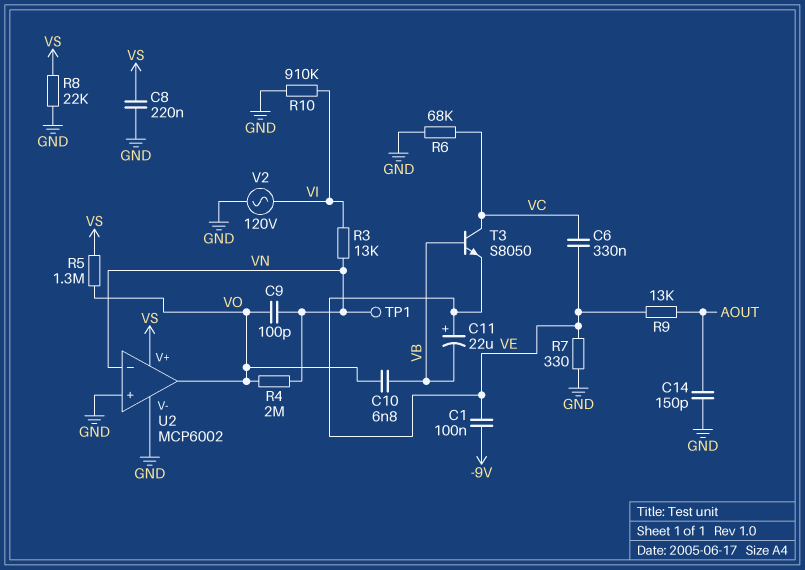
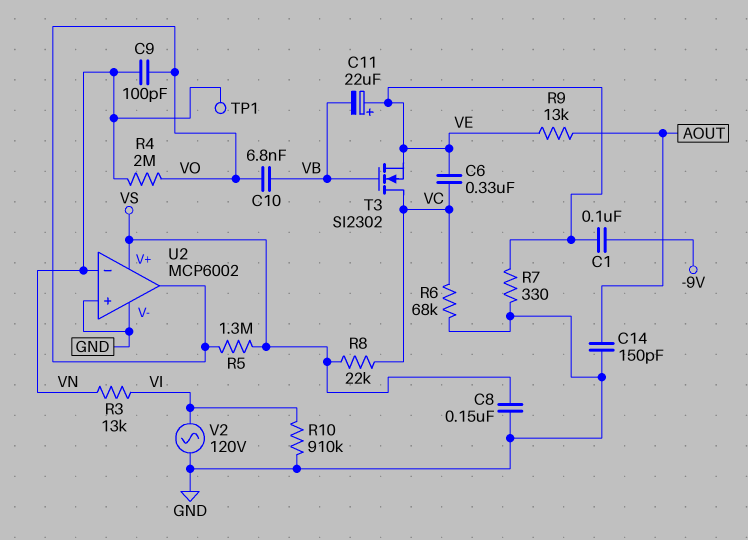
C8: 220nF (GND, VS) -> 150nF (GND, VS)
R8: 22k (GND, VS) -> 22k (VC, VS)
T3: NPN S8050 (B VB, C VC, E VE) -> NMOS SI2302 (G VB, D VC, S VE)

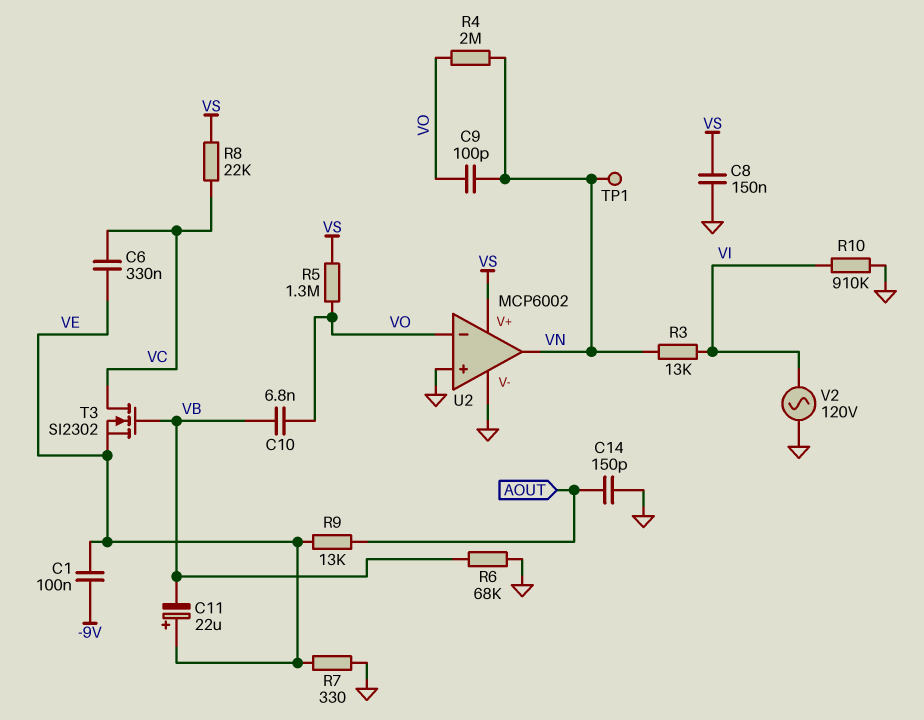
R6: 68k (GND, VC) -> 68k (GND, VB)
U2 pin in-: VN -> VO
U2 pin out: VO -> VN

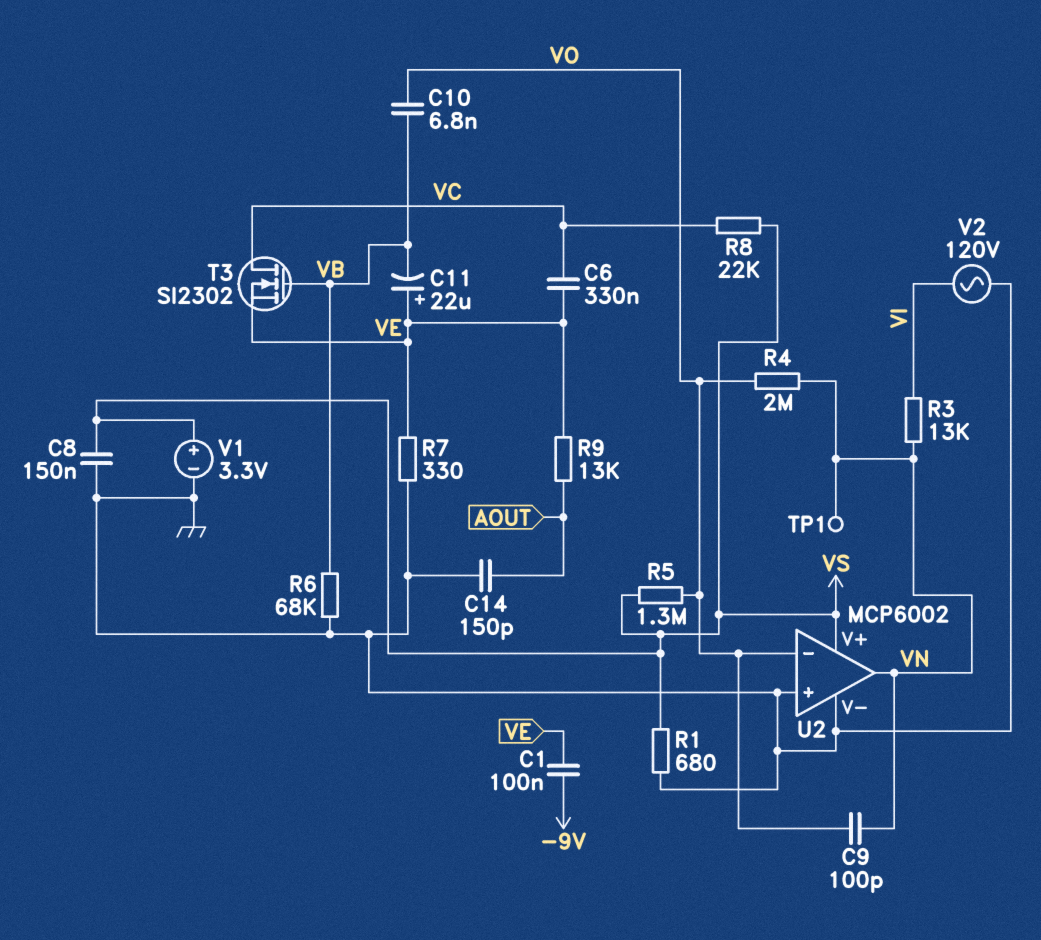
R1: none -> 680 (GND, VS)
R10: 910k (GND, VI) -> none
V1: none -> 3.3V (plus VS, minus GND)

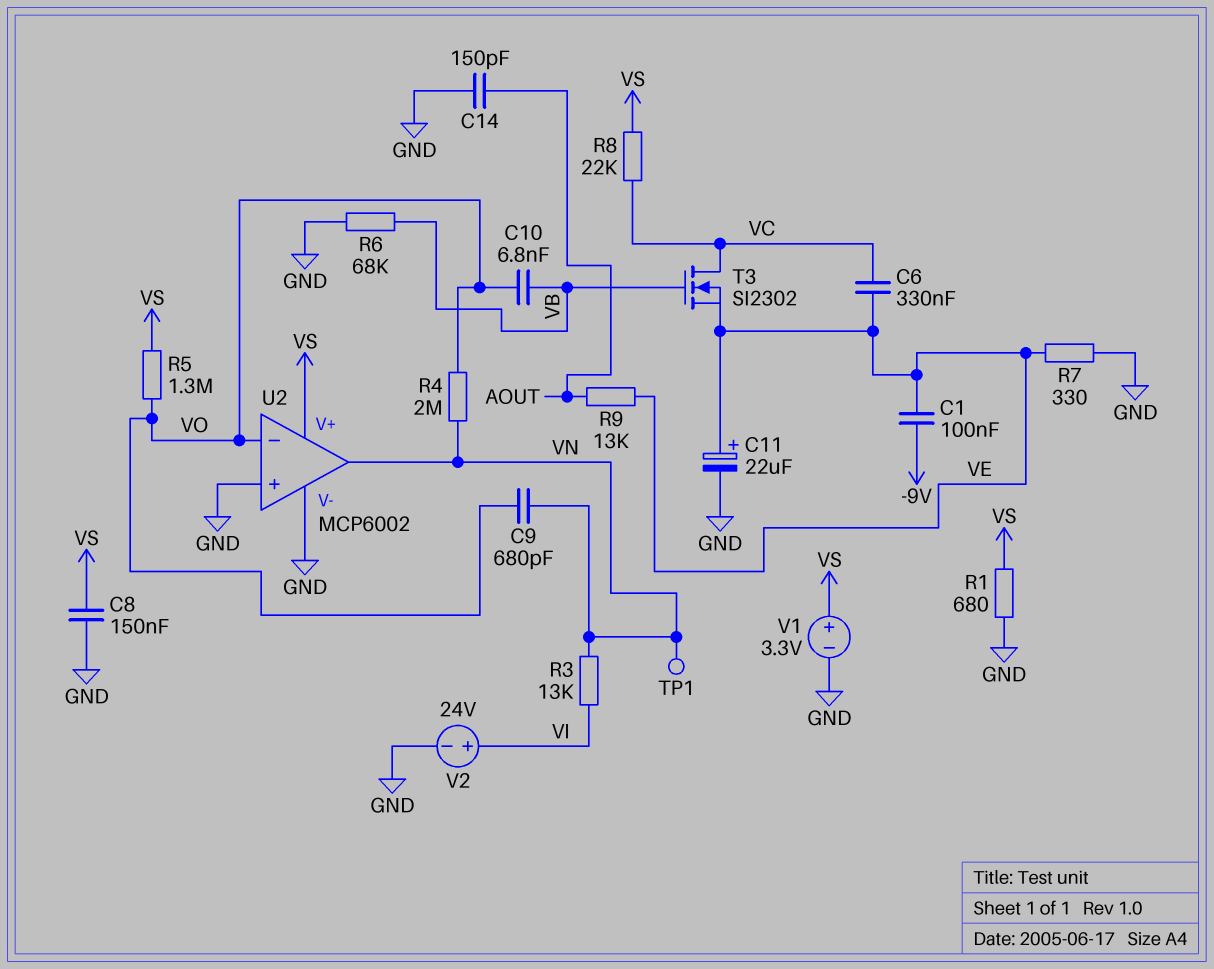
C9: 100pF (VN, VO) -> 680pF (VN, VO)
C11: 22uF (plus VE, minus VB) -> 22uF (plus VE, minus GND)
V2: AC 120V (GND, VI) -> 24V (plus VI, minus GND)

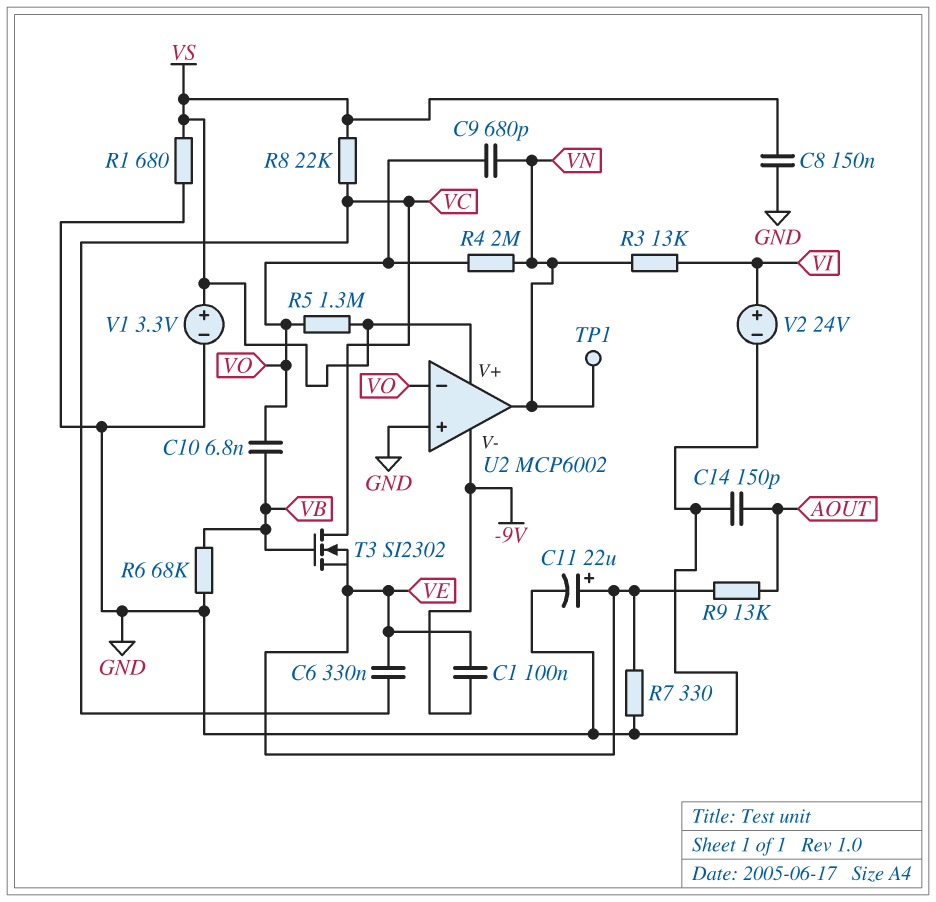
U2 pin V-: GND -> -9V

